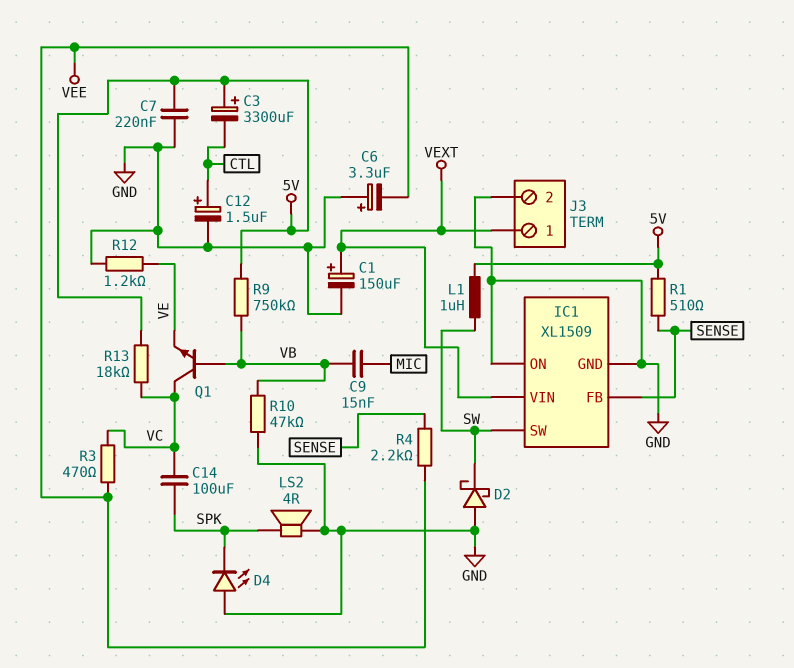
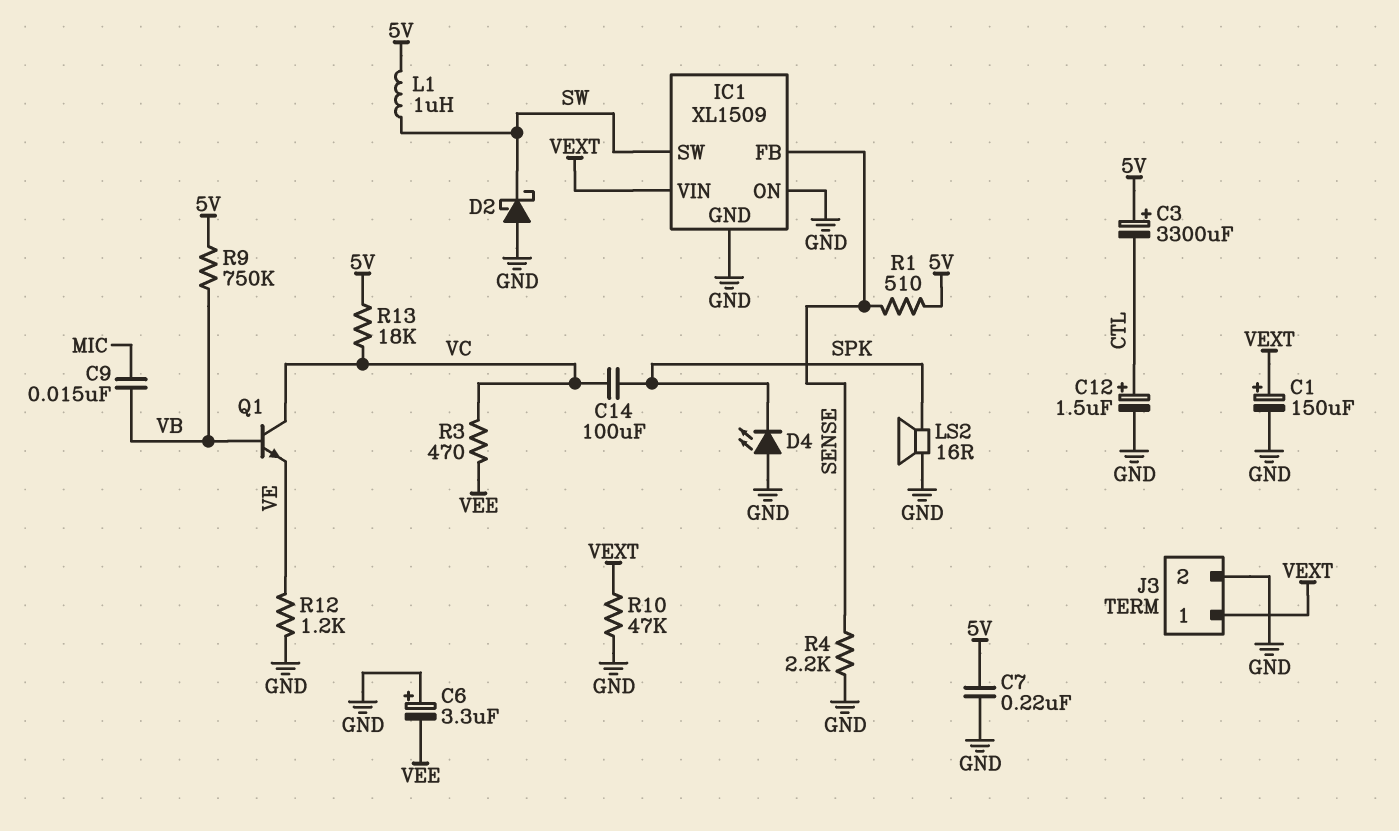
LS2: speaker 4R (GND, SPK) -> speaker 16R (GND, SPK)
R4: 2.2k (SENSE, VEE) -> 2.2k (GND, SENSE)
R10: 47k (GND, VB) -> 47k (GND, VEXT)

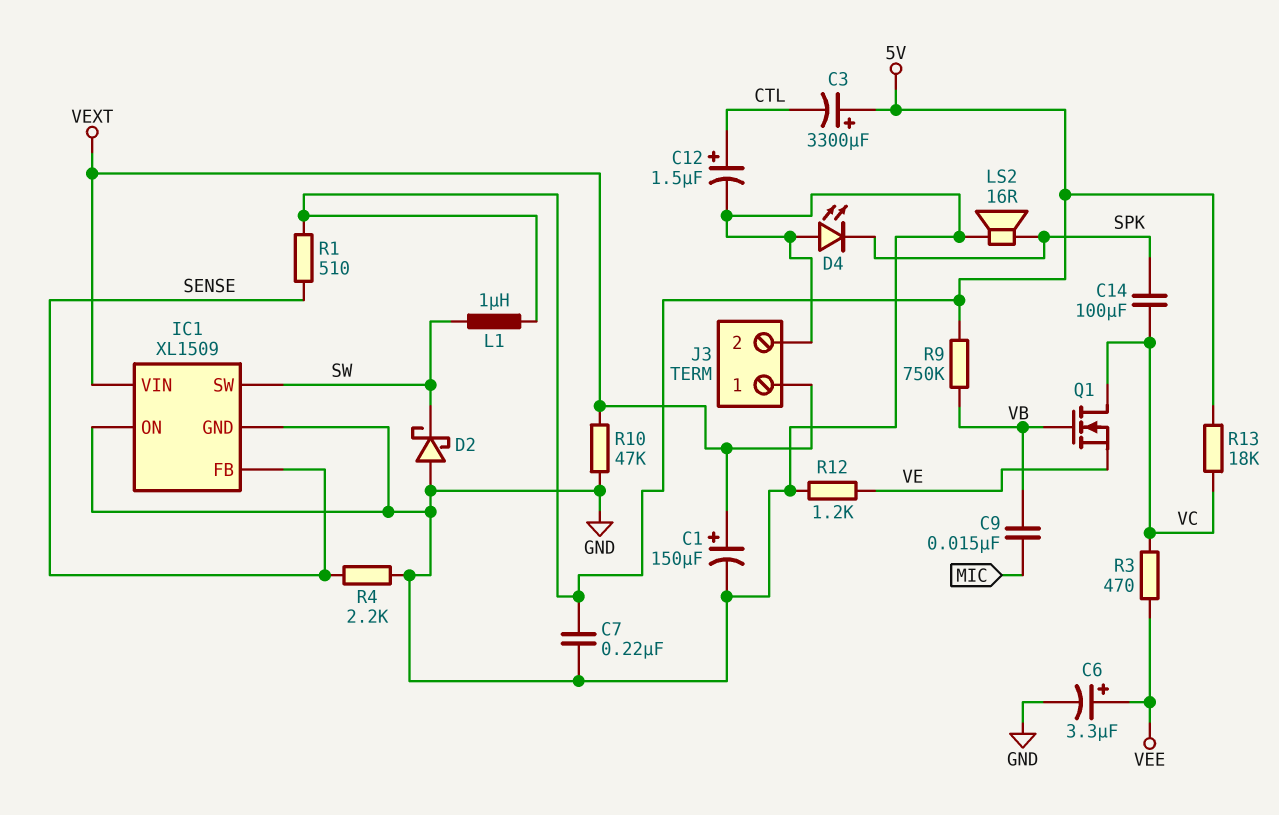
C6: 3.3uF (plus GND, minus VEE) -> 3.3uF (plus VEE, minus GND)
Q1: NPN (B VB, C VC, E VE) -> NMOS (G VB, D VC, S VE)

